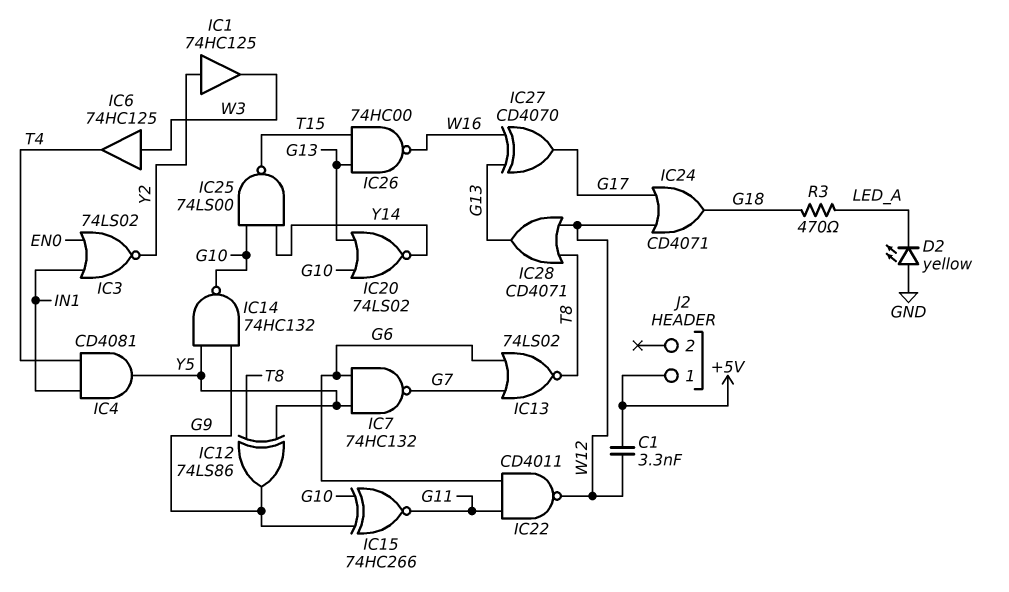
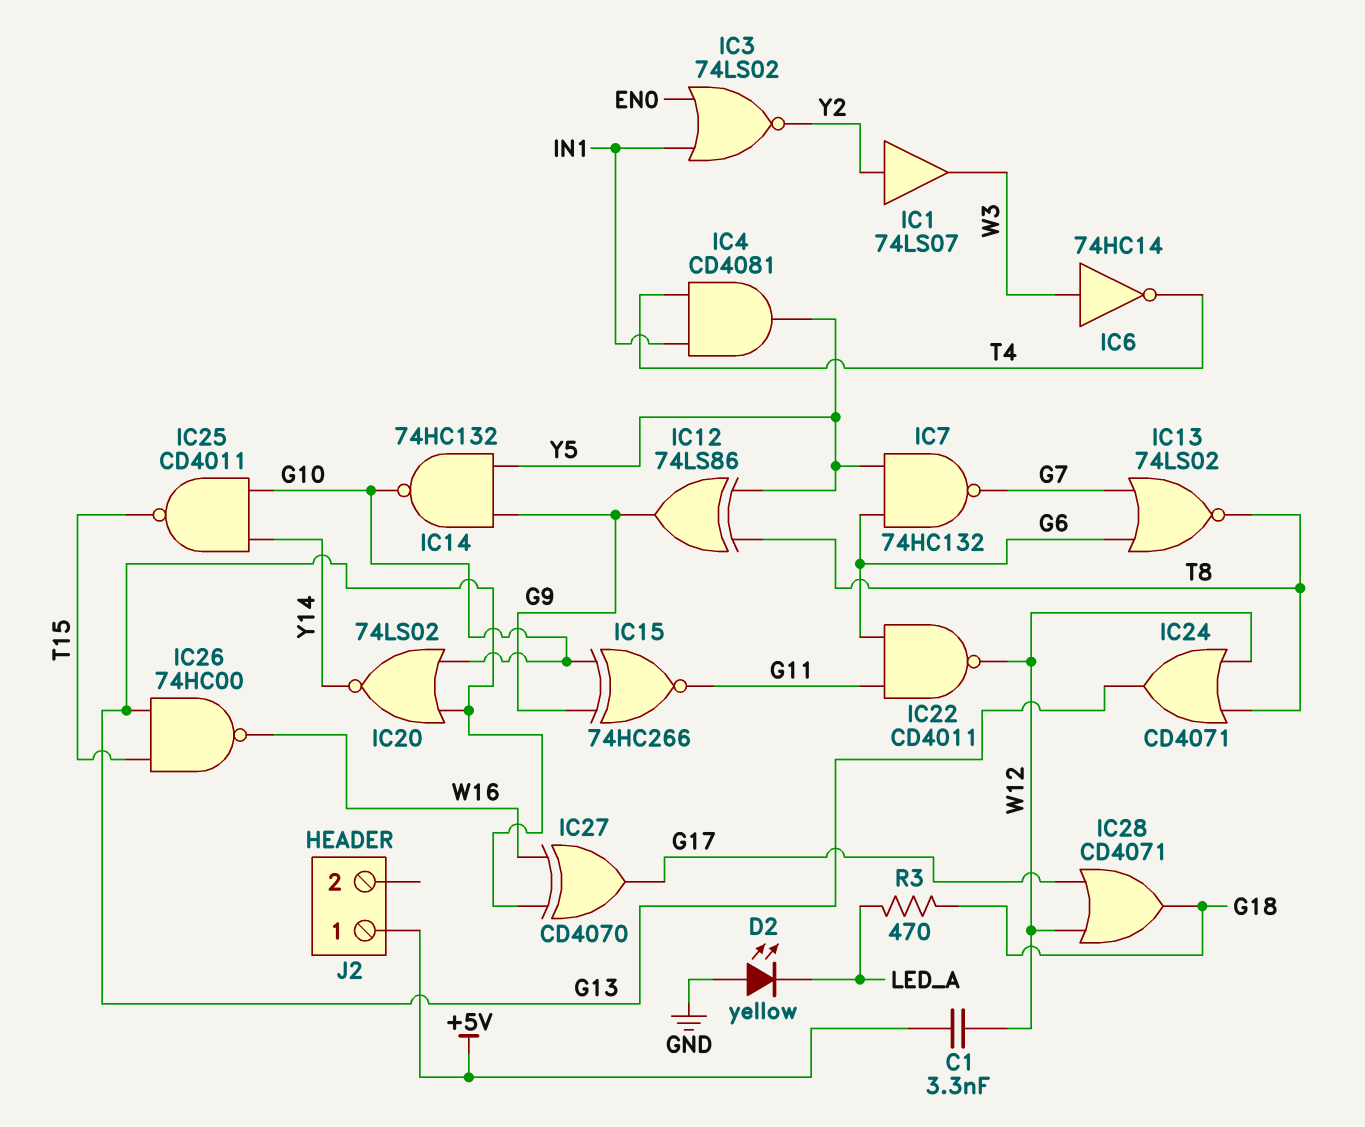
IC1: buffer 74HC125 (in Y2, out W3) -> buffer 74LS07 (in Y2, out W3)
IC6: buffer 74HC125 (in W3, out T4) -> NOT 74HC14 (in W3, out T4)
IC24: OR CD4071 (in G17, in W12, out G18) -> OR CD4071 (in T8, in W12, out G13)
IC25: NAND 74LS00 (in G10, in Y14, out T15) -> NAND CD4011 (in G10, in Y14, out T15)
IC28: OR CD4071 (in T8, in W12, out G13) -> OR CD4071 (in G17, in W12, out G18)

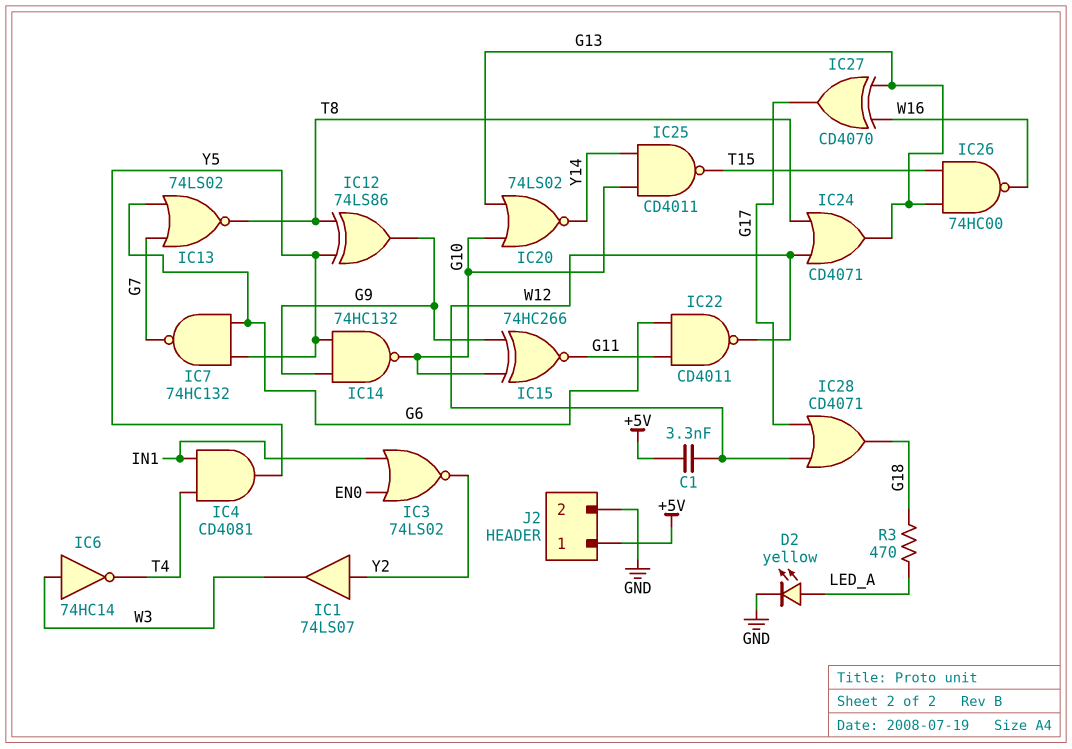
D2: LED yellow (A GND, K LED_A) -> LED yellow (A LED_A, K GND)
J2 pin 2: none -> GND

